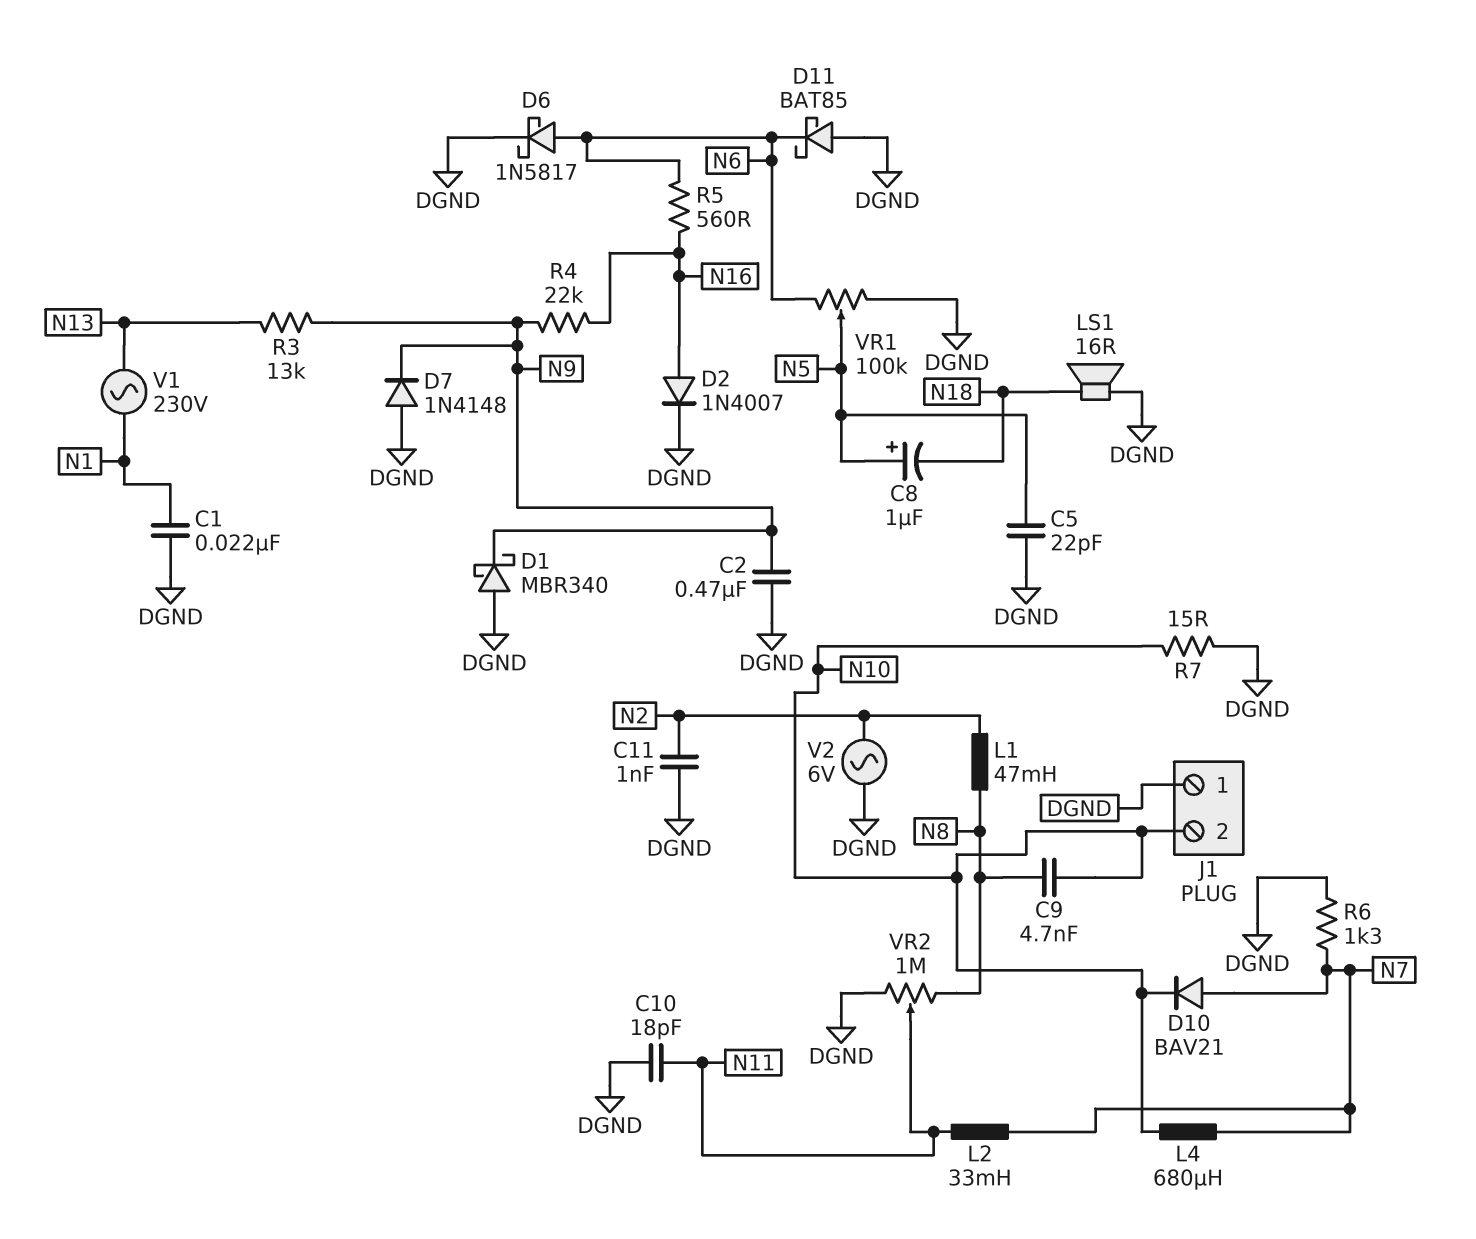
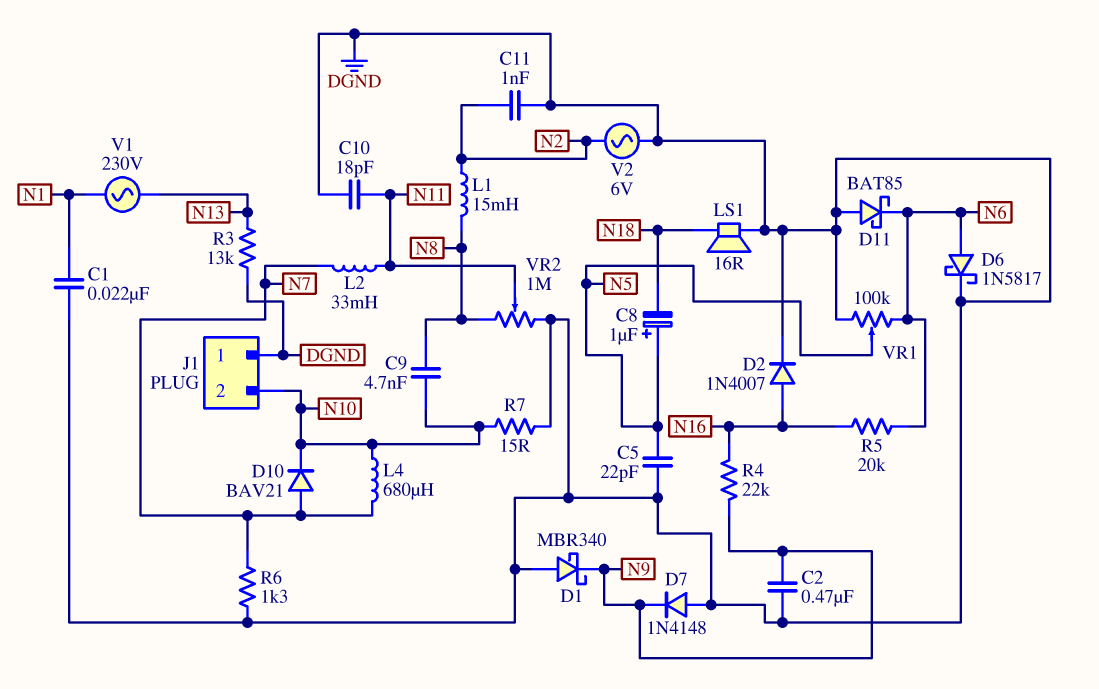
L1: 47mH (N2, N8) -> 15mH (N2, N8)
R3: 13k (N9, N13) -> 13k (DGND, N13)
R5: 560 (N6, N16) -> 20k (N6, N16)

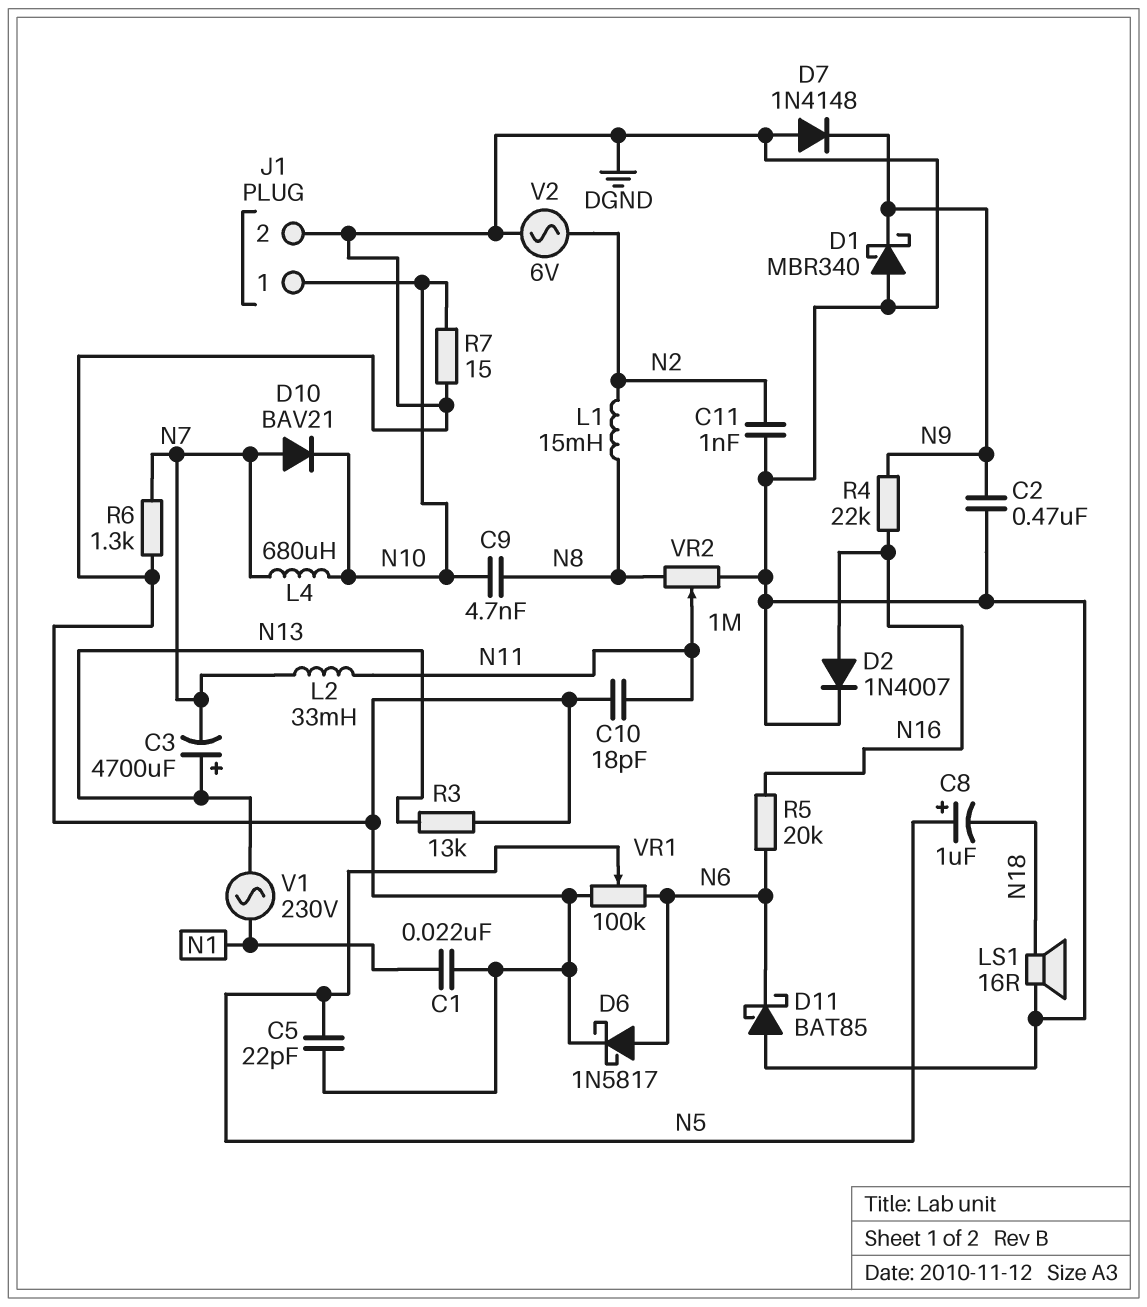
C3: none -> 4700uF (plus N13, minus N7)
J1 pin 1: DGND -> N10
J1 pin 2: N10 -> DGND

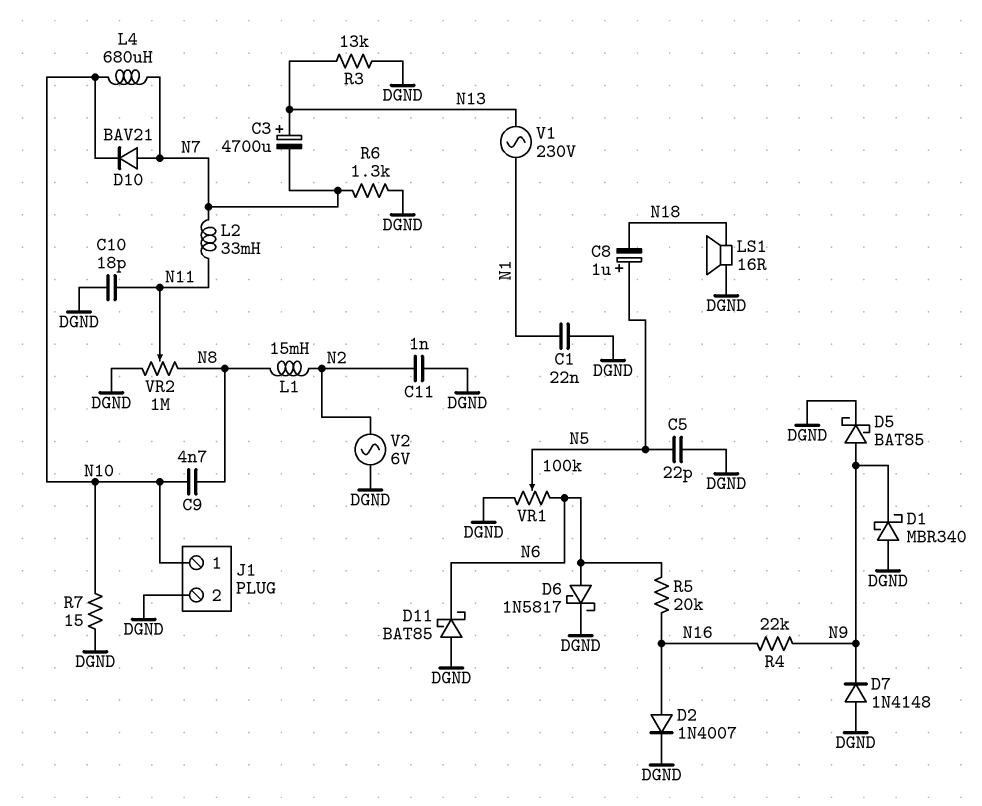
C2: 470nF (DGND, N9) -> none
D5: none -> schottky BAT85 (A N9, K DGND)

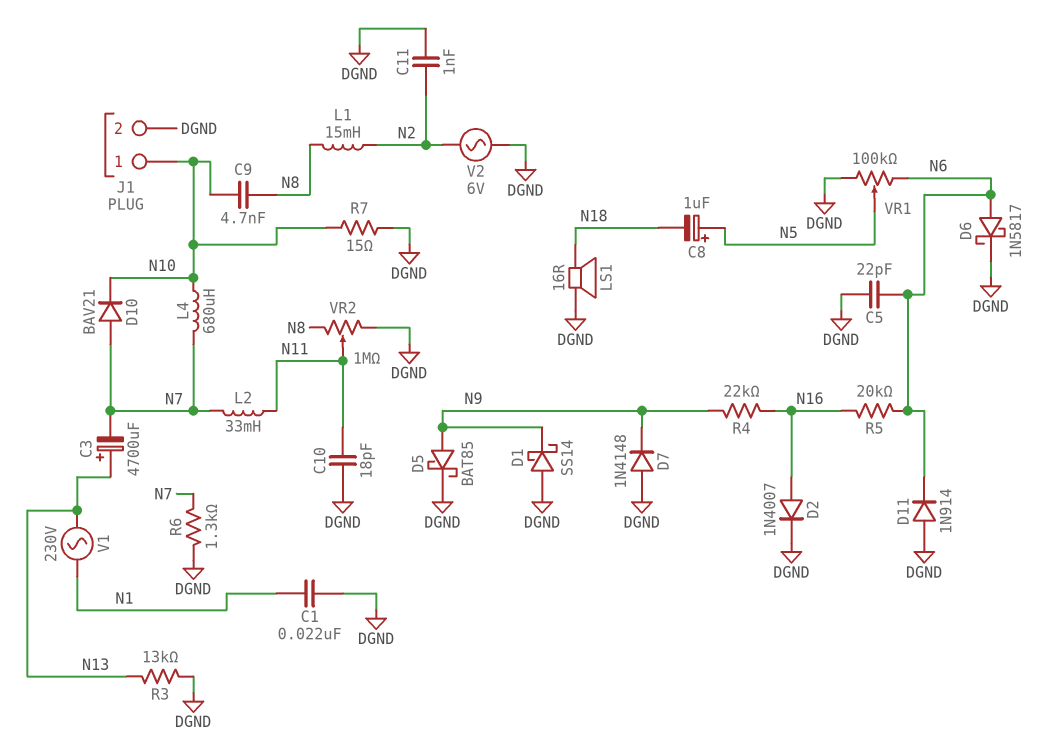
C5: 22pF (DGND, N5) -> 22pF (DGND, N6)
D1: schottky MBR340 (A DGND, K N9) -> schottky SS14 (A DGND, K N9)
D11: schottky BAT85 (A DGND, K N6) -> diode 1N914 (A DGND, K N6)

